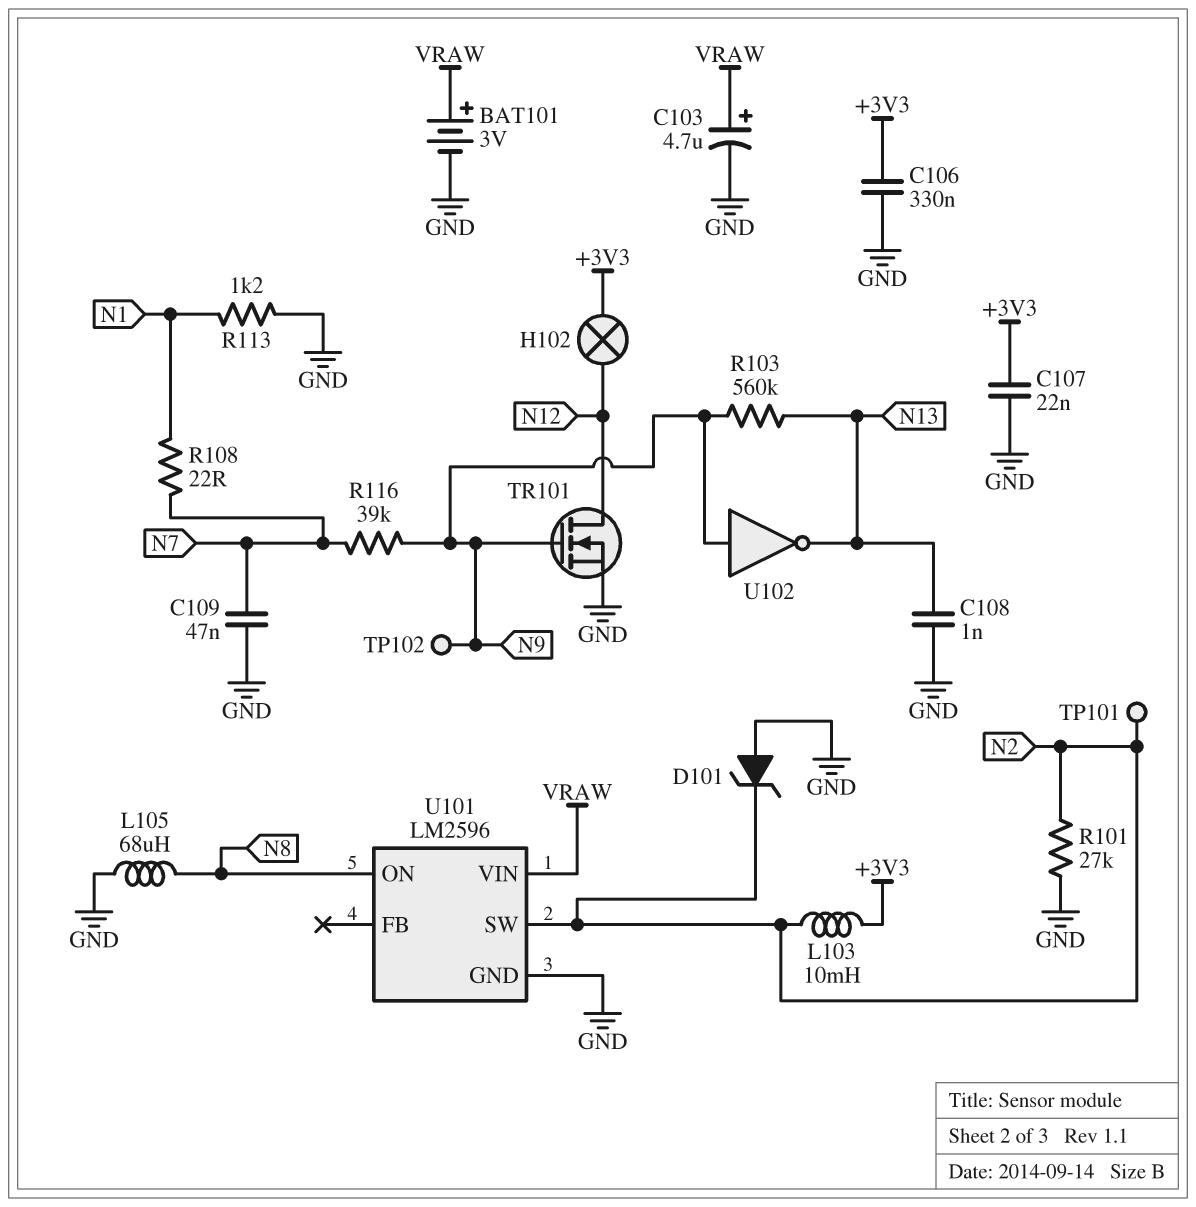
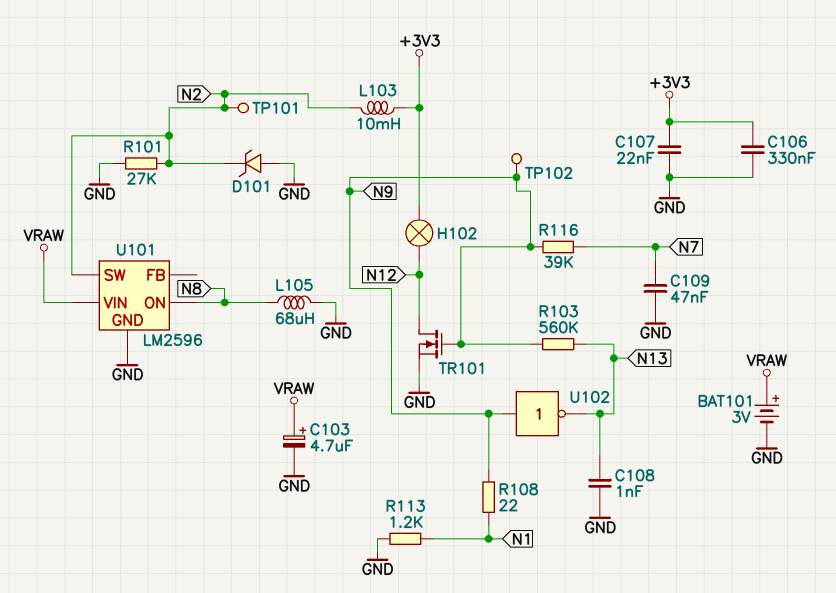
R108: 22 (N1, N7) -> 22 (N1, N9)

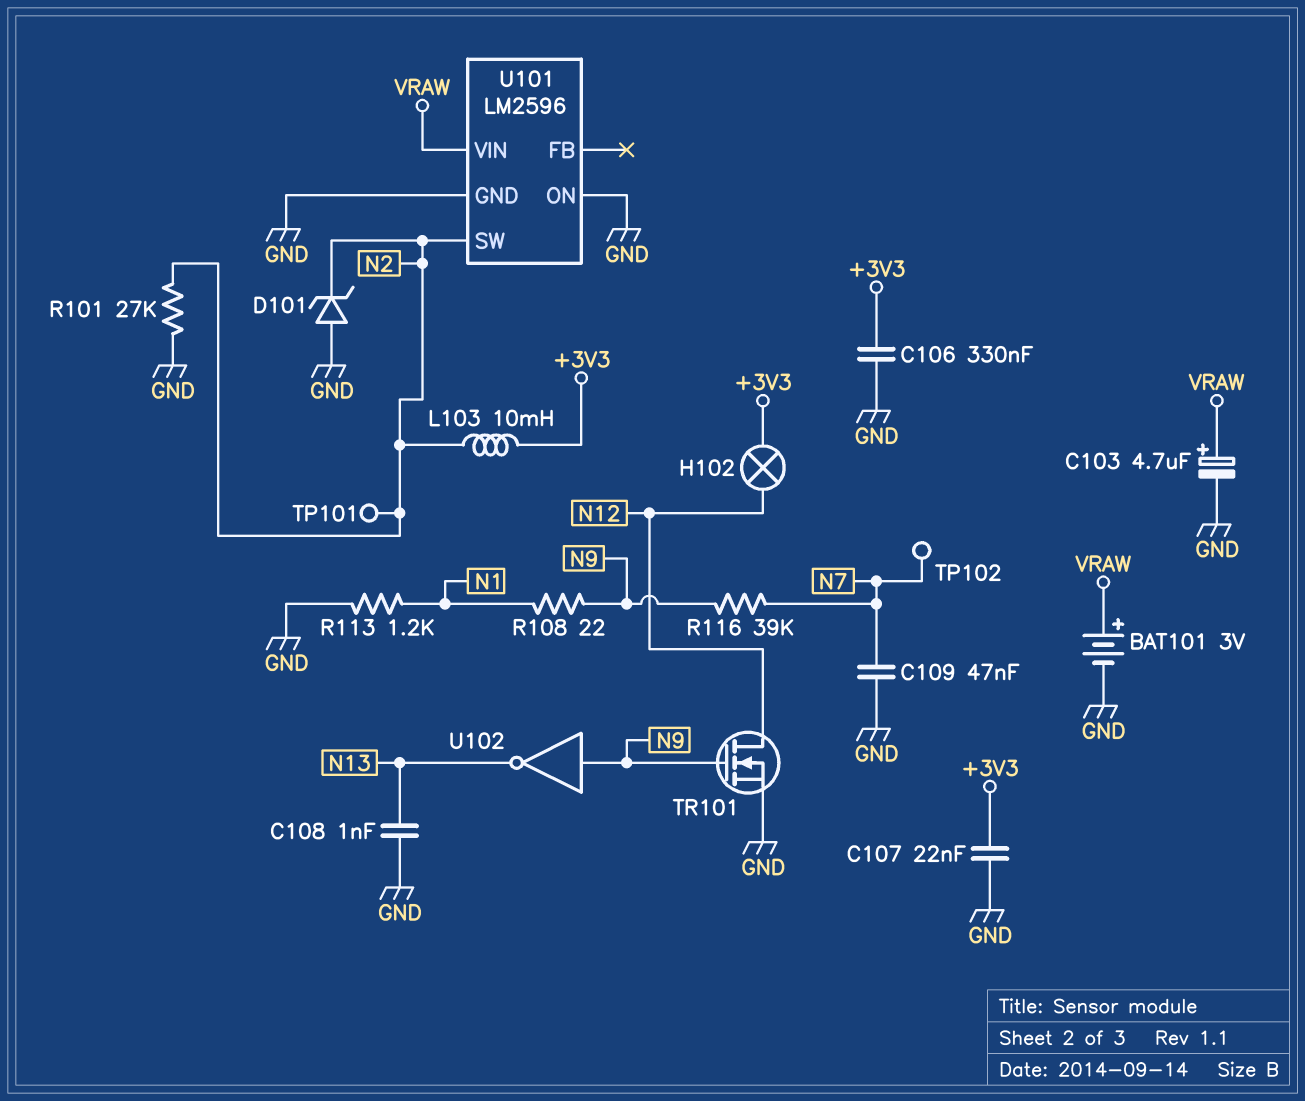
L105: 68uH (GND, N8) -> none
R103: 560k (N9, N13) -> none
TP102: test point (N9) -> test point (N7)
U101 pin ON: N8 -> GND

